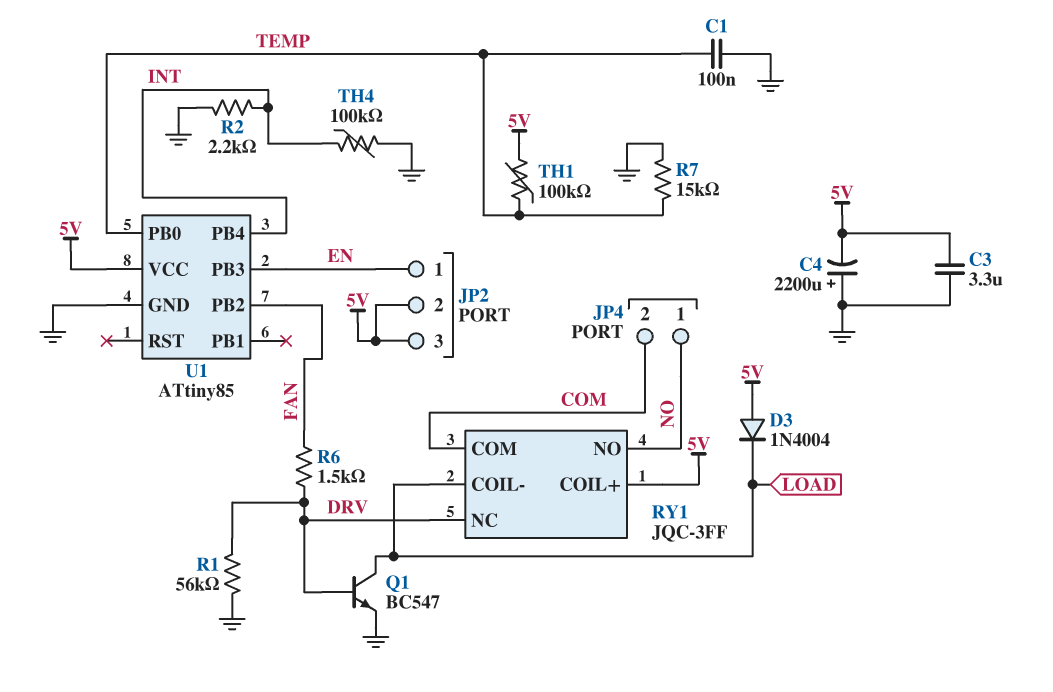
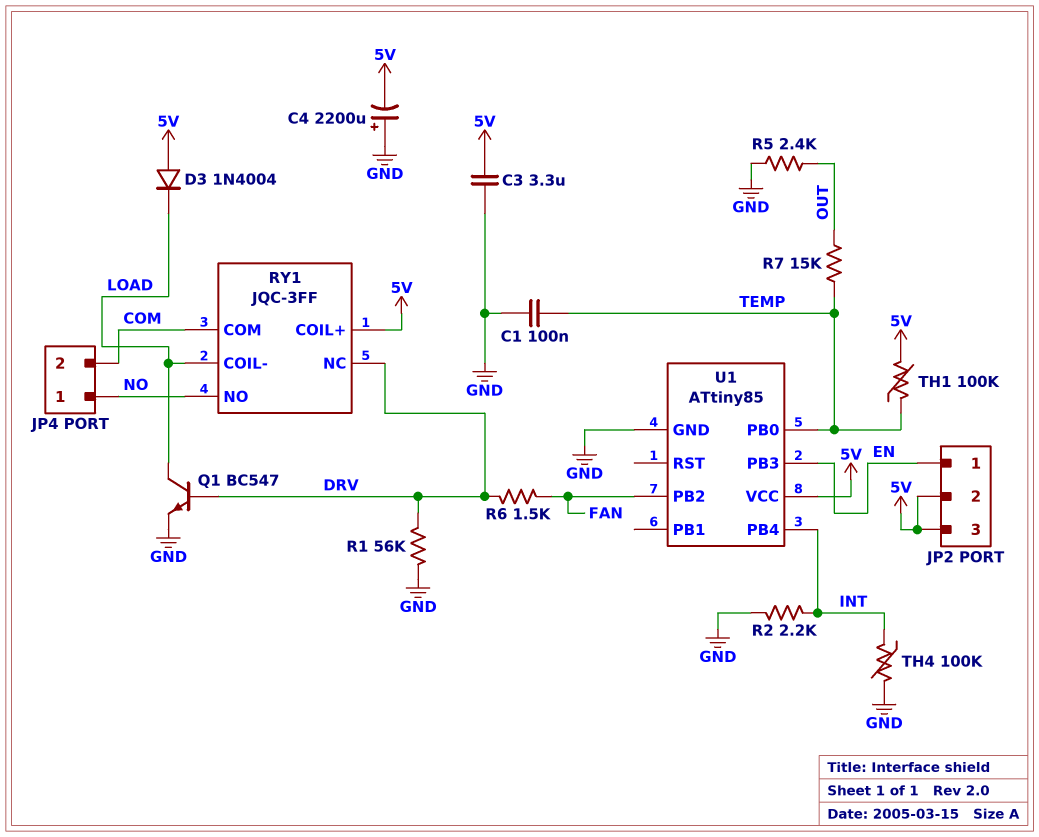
R5: none -> 2.4k (GND, OUT)
R7: 15k (GND, TEMP) -> 15k (OUT, TEMP)

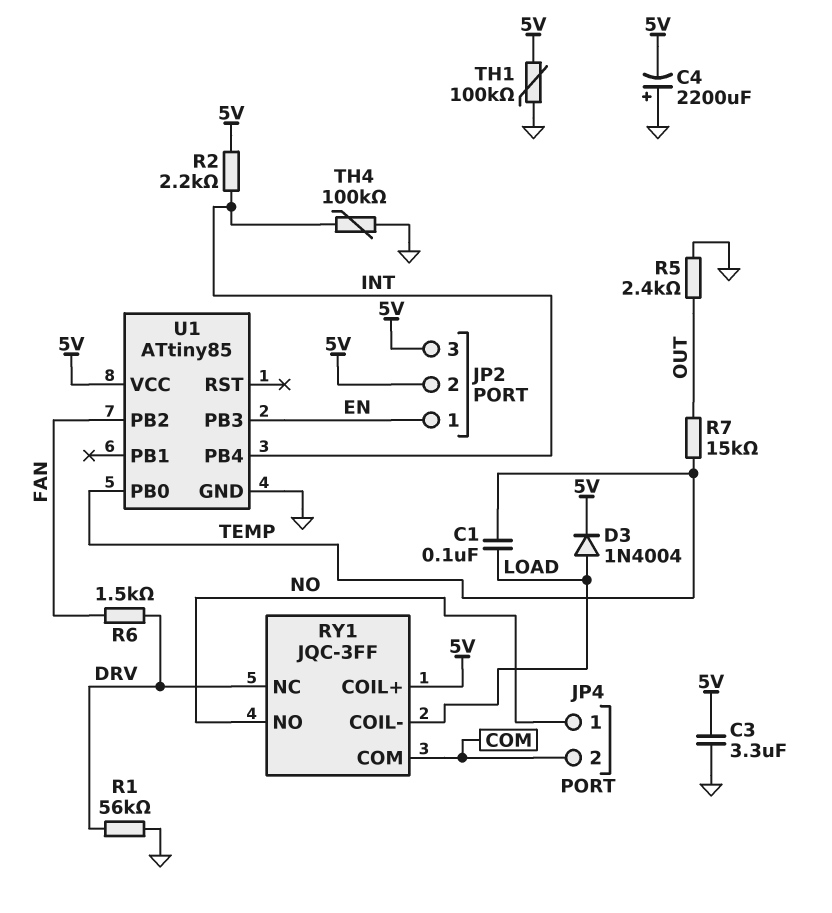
C1: 100nF (GND, TEMP) -> 100nF (LOAD, TEMP)
D3: diode 1N4004 (A 5V, K LOAD) -> diode 1N4004 (A LOAD, K 5V)
Q1: NPN BC547 (B DRV, C LOAD, E GND) -> none
R2: 2.2k (GND, INT) -> 2.2k (5V, INT)
TH1: 100k (5V, TEMP) -> 100k (5V, GND)

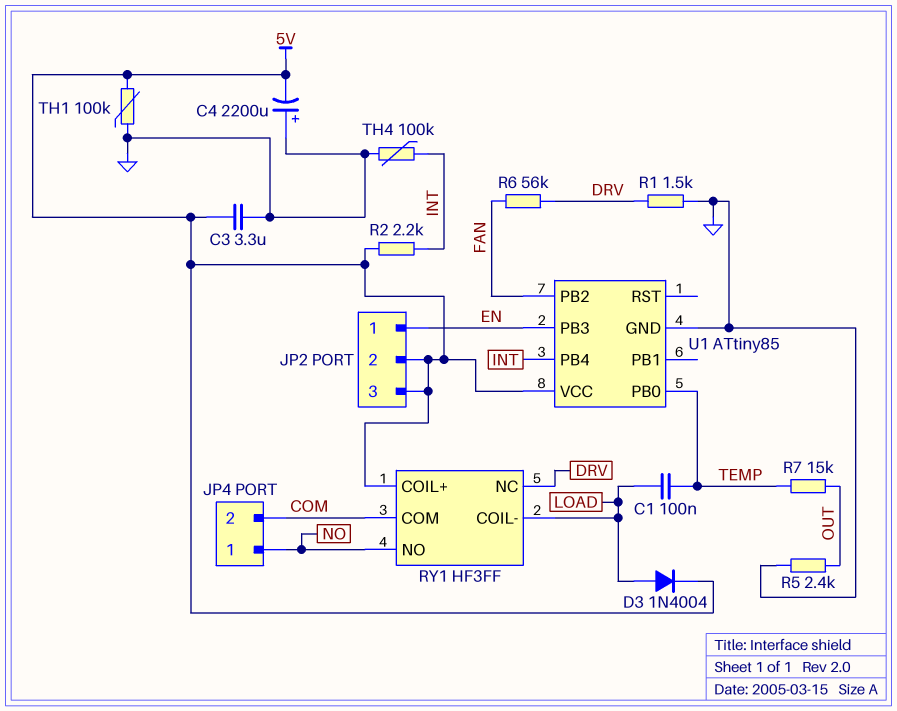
R1: 56k (DRV, GND) -> 1.5k (DRV, GND)
R6: 1.5k (DRV, FAN) -> 56k (DRV, FAN)
RY1: JQC-3FF -> HF3FF

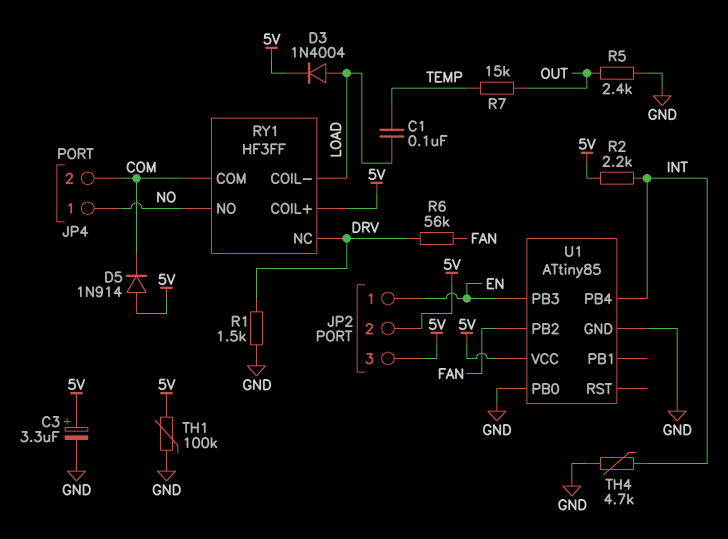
C3: 3.3uF (5V, GND) -> 3.3uF (plus 5V, minus GND)
C4: 2200uF (plus GND, minus 5V) -> none
D5: none -> diode 1N914 (A 5V, K COM)
TH4: 100k (GND, INT) -> 4.7k (GND, INT)
U1 pin PB0: TEMP -> GND

